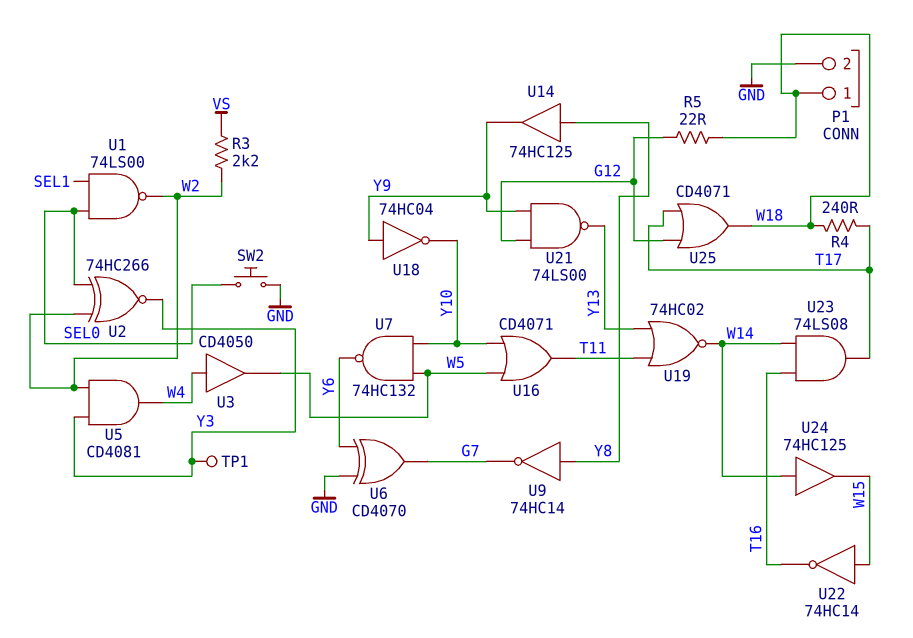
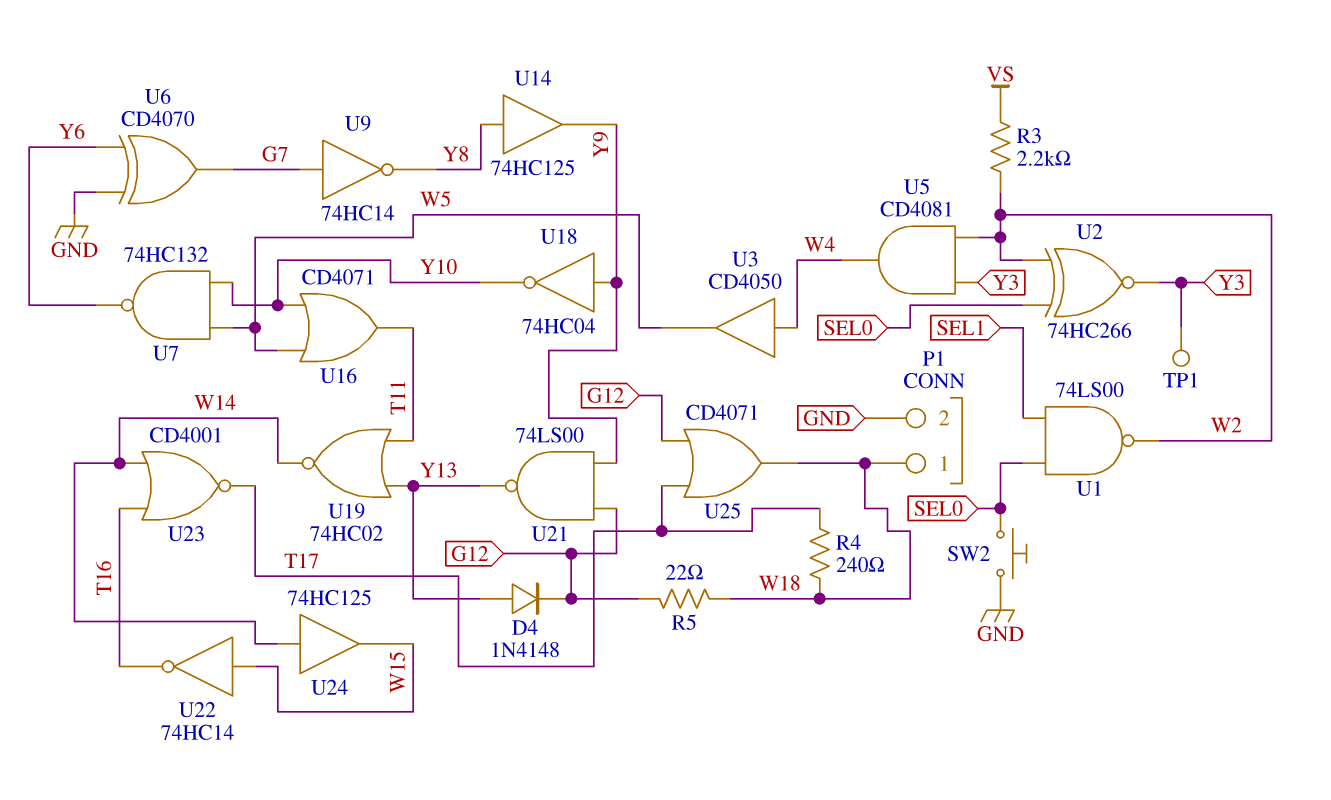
D4: none -> diode 1N4148 (A Y13, K G12)
U9: NOT 74HC14 (in Y8, out G7) -> NOT 74HC14 (in G7, out Y8)
U23: AND 74LS08 (in T16, in W14, out T17) -> NOR CD4001 (in T16, in W14, out T17)

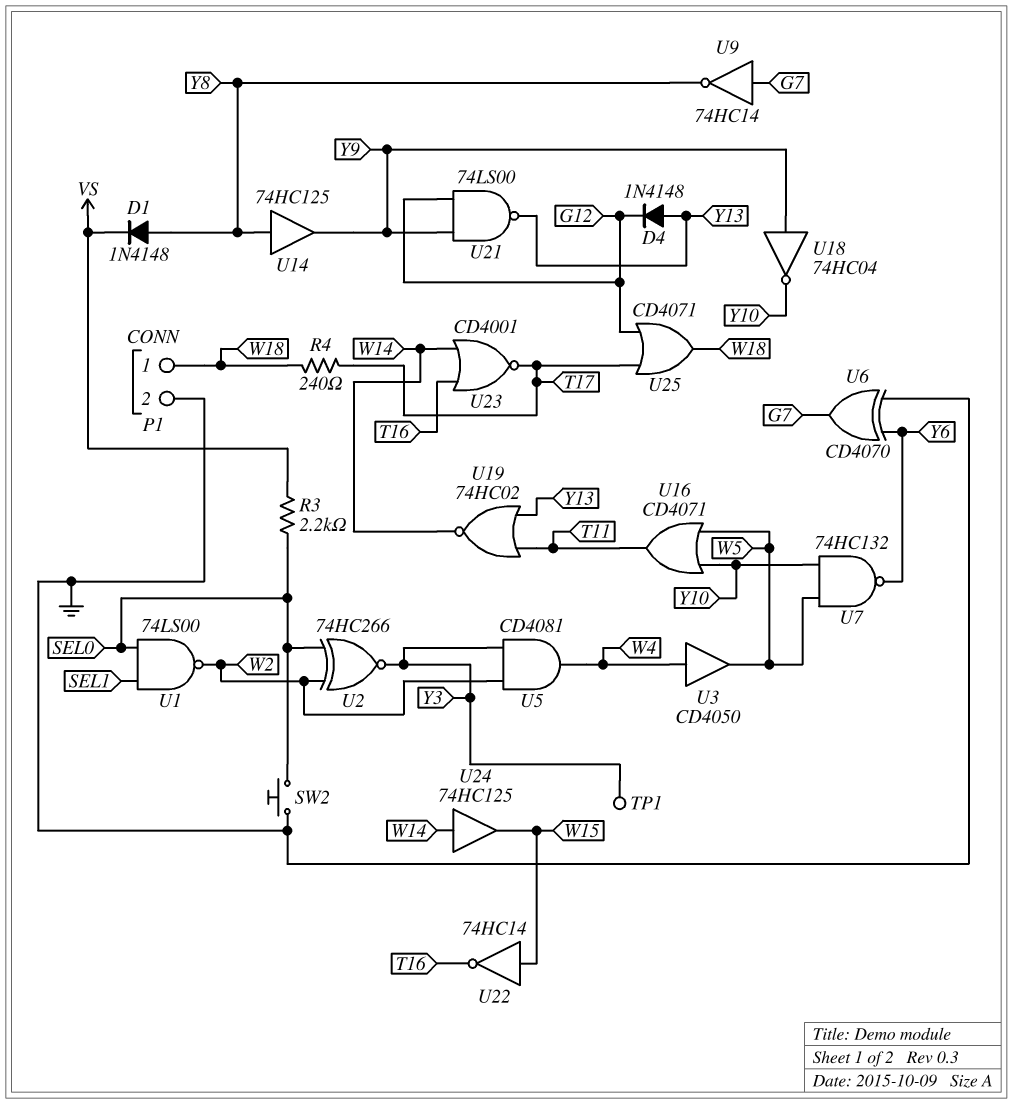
D1: none -> diode 1N4148 (A Y8, K VS)
R3: 2.2k (VS, W2) -> 2.2k (SEL0, VS)
R5: 22 (G12, W18) -> none

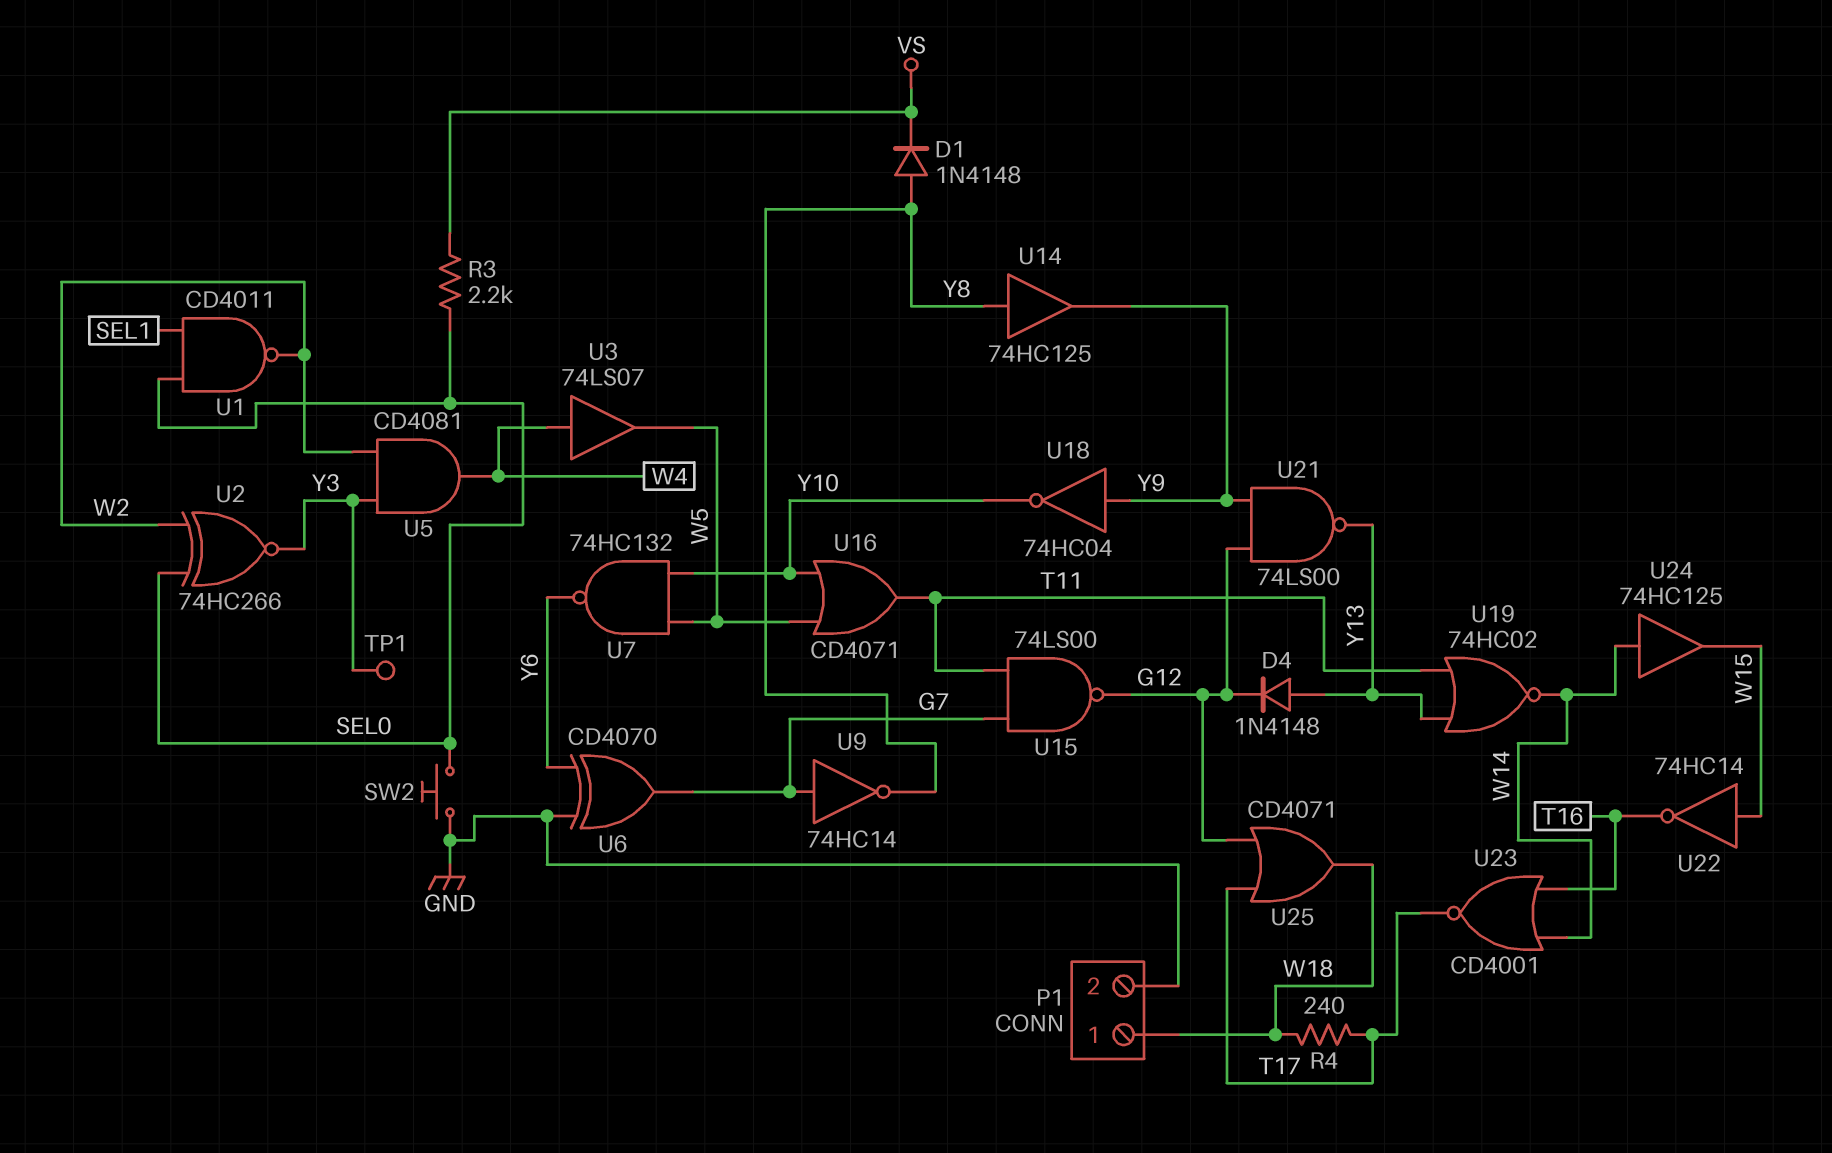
U1: NAND 74LS00 (in SEL0, in SEL1, out W2) -> NAND CD4011 (in SEL0, in SEL1, out W2)
U3: buffer CD4050 (in W4, out W5) -> buffer 74LS07 (in W4, out W5)
U15: none -> NAND 74LS00 (in G7, in T11, out G12)

